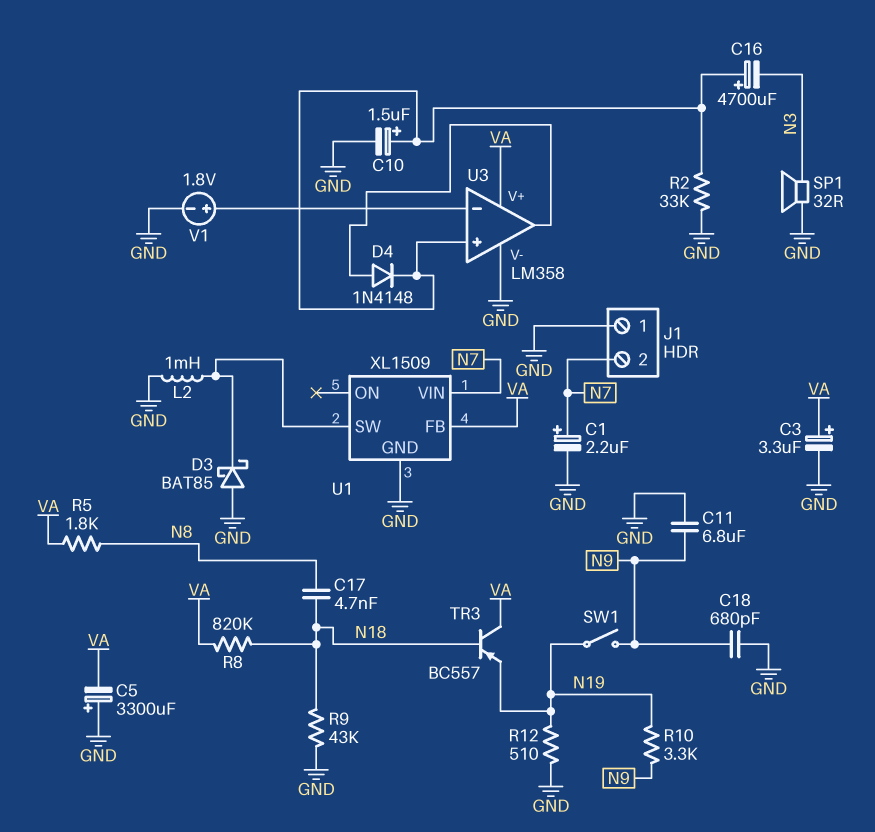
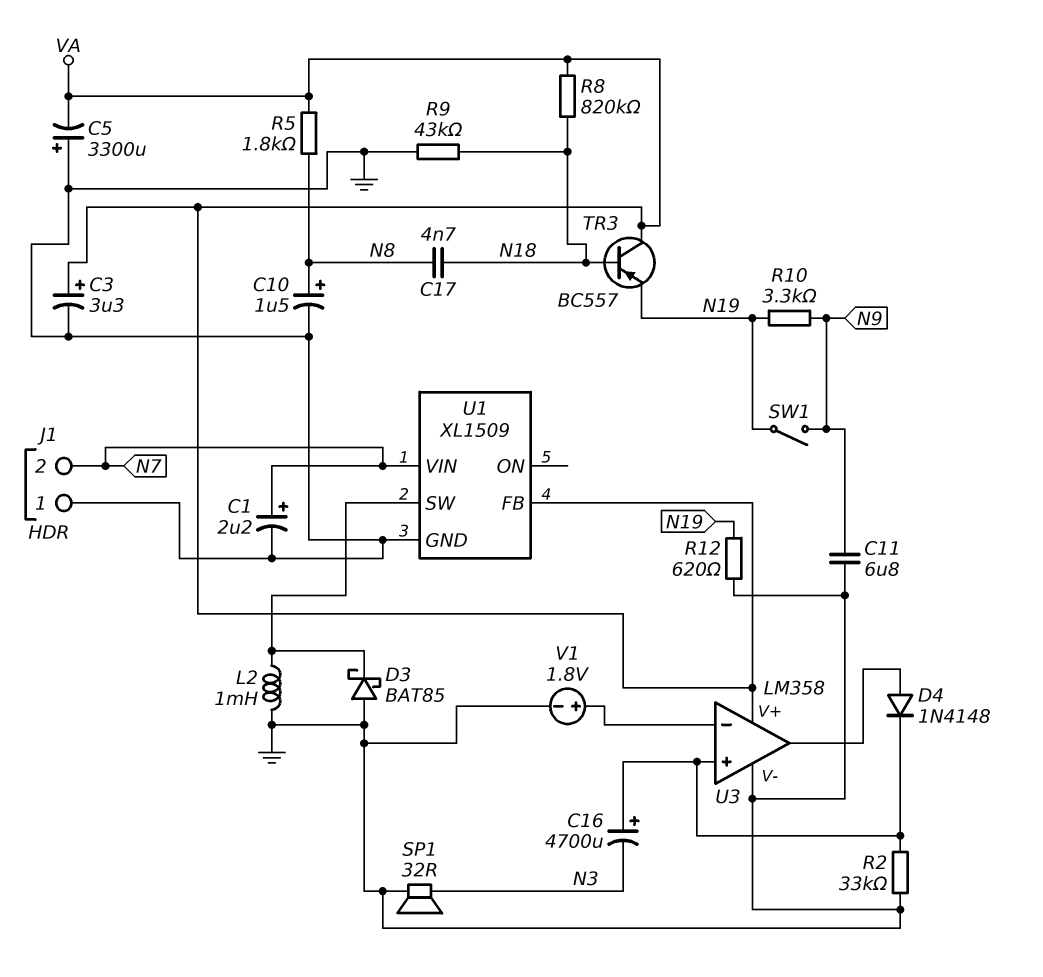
C10: 1.5uF (plus U3/in+, minus GND) -> 1.5uF (plus N8, minus GND)
C18: 680pF (GND, N9) -> none
R12: 510 (GND, N19) -> 620 (GND, N19)

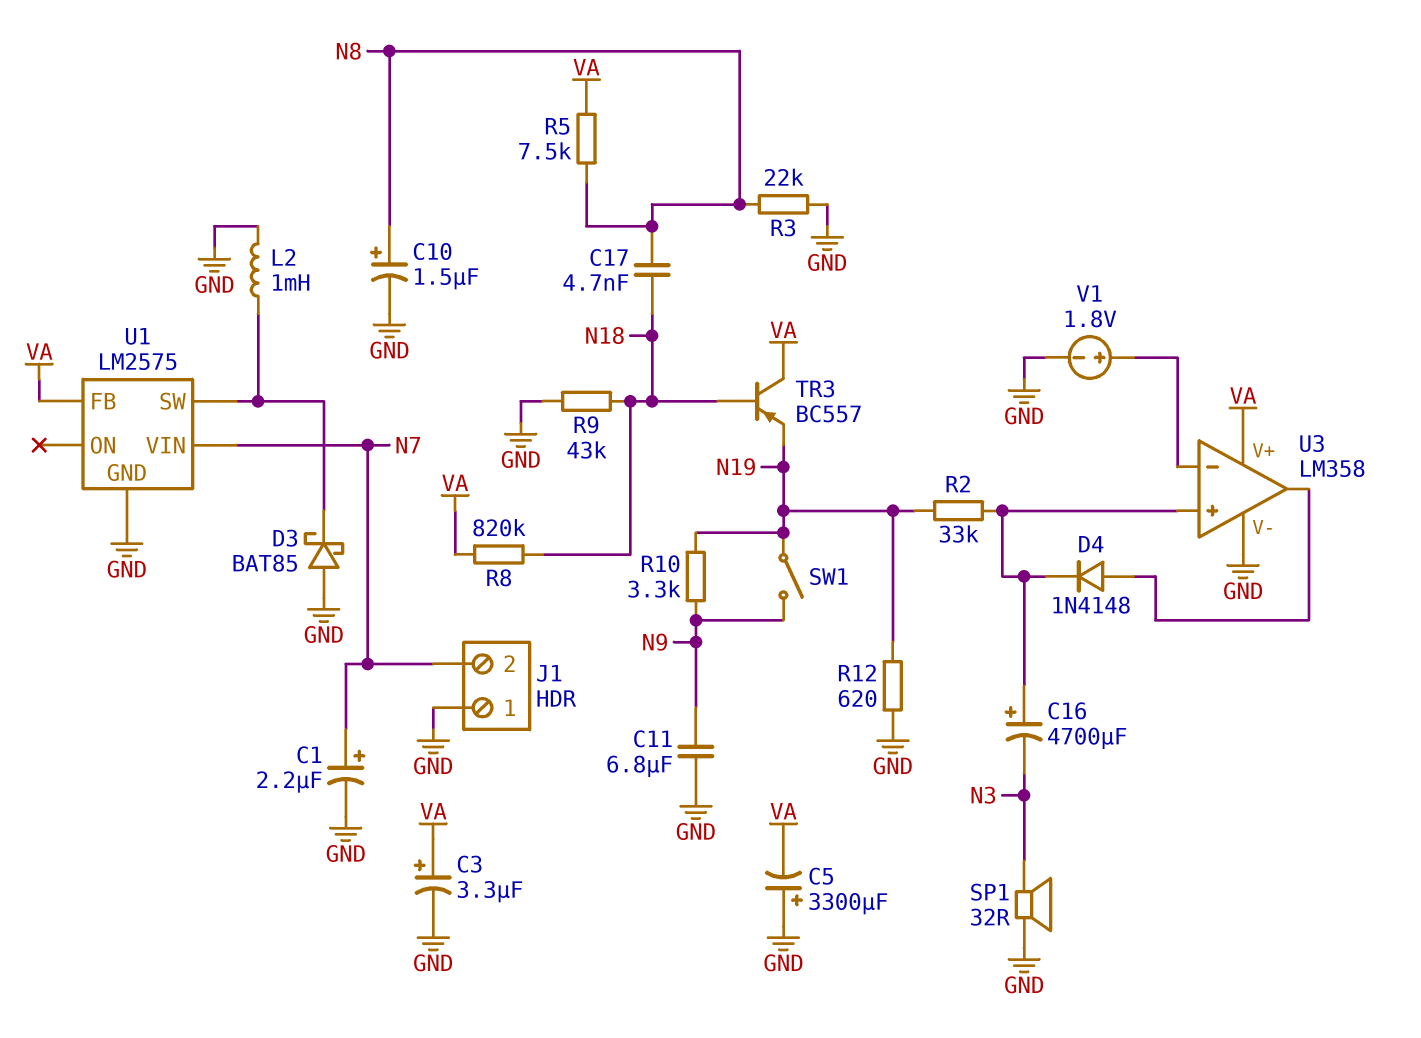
R2: 33k (GND, U3/in+) -> 33k (N19, U3/in+)
R3: none -> 22k (GND, N8)
R5: 1.8k (N8, VA) -> 7.5k (N8, VA)
U1: XL1509 -> LM2575

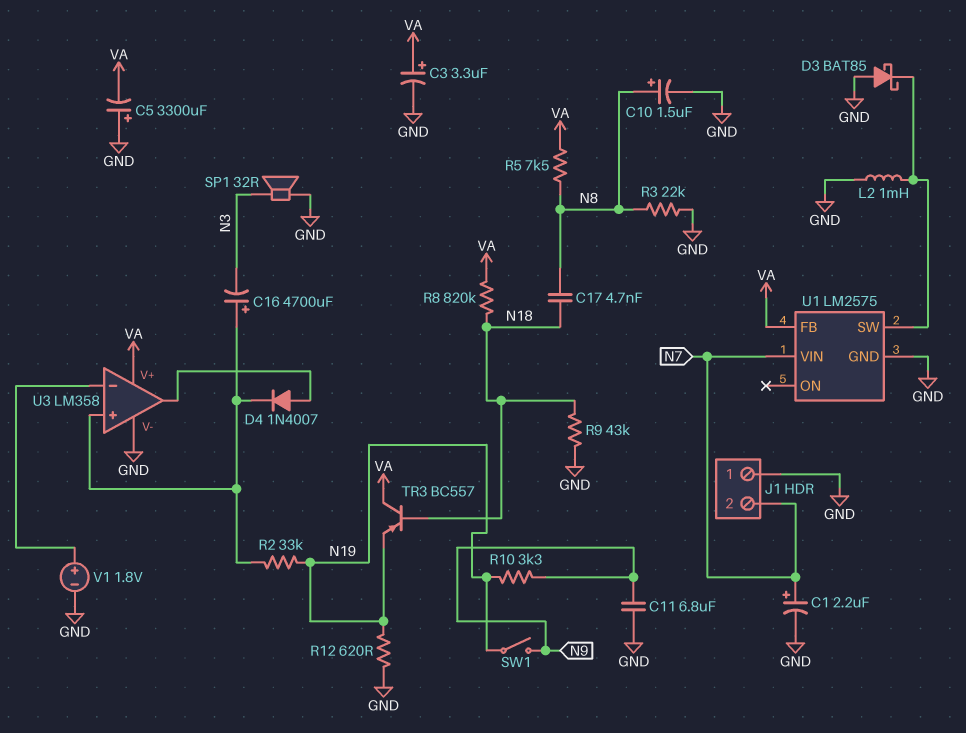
D4: diode 1N4148 (A U3/out, K U3/in+) -> diode 1N4007 (A U3/out, K U3/in+)

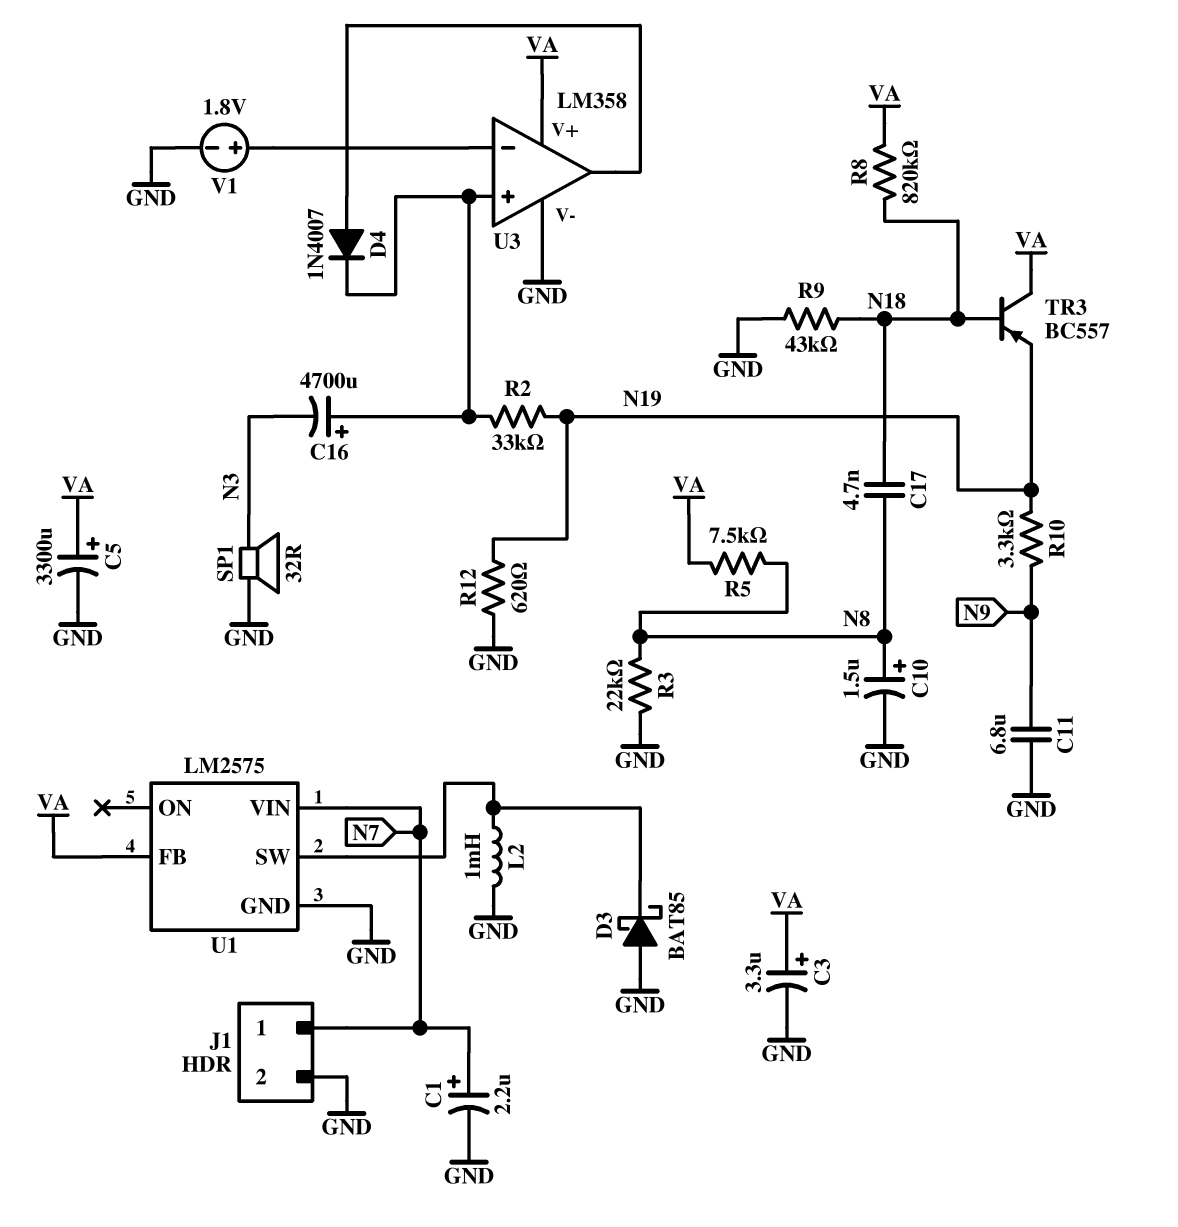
C5: 3300uF (plus GND, minus VA) -> 3300uF (plus VA, minus GND)
J1 pin 1: GND -> N7
J1 pin 2: N7 -> GND
SW1: switch (N9, N19) -> none

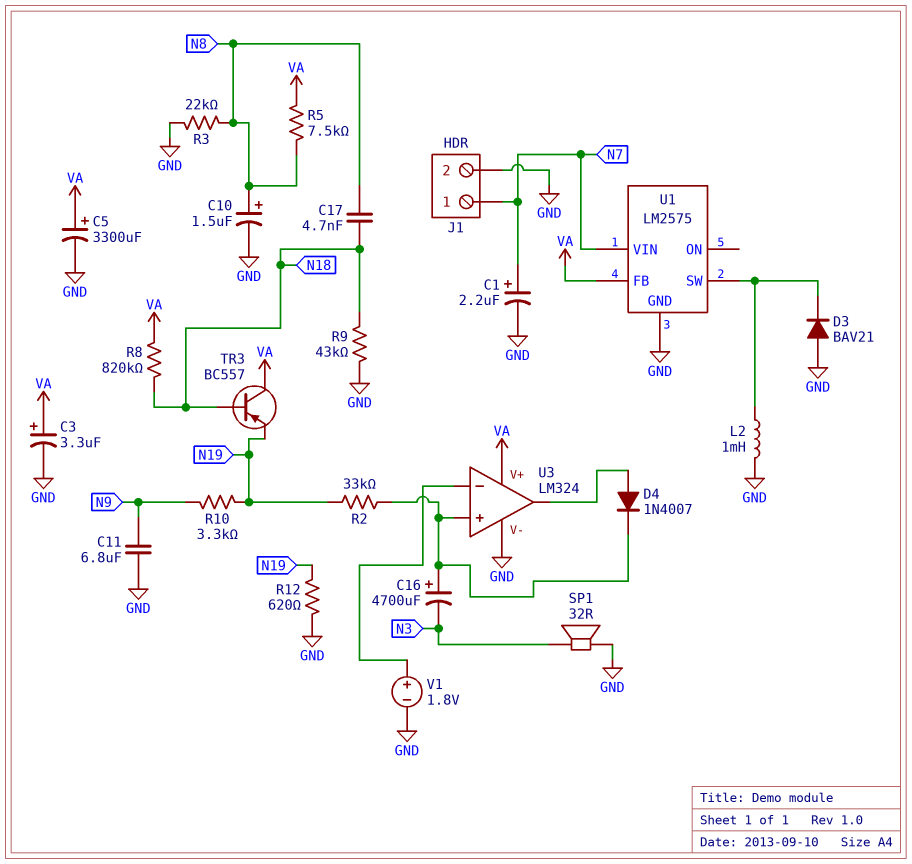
D3: schottky BAT85 (A GND, K U1/SW) -> diode BAV21 (A GND, K U1/SW)
U3: LM358 -> LM324

